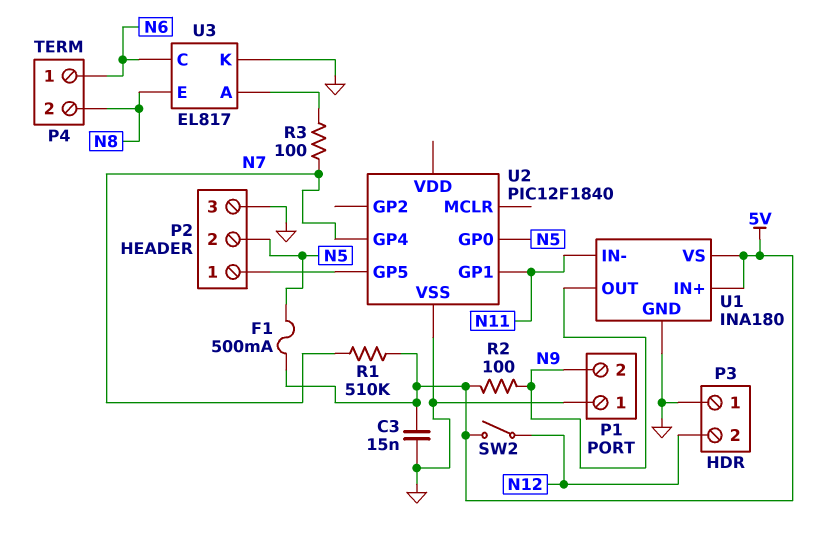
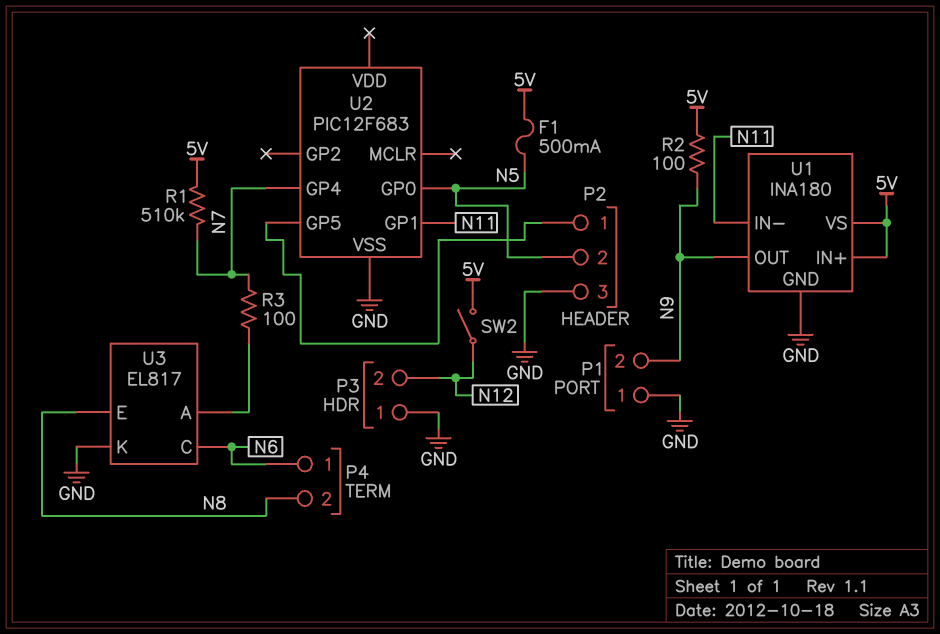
C3: 15nF (5V, GND) -> none
U2: PIC12F1840 -> PIC12F683

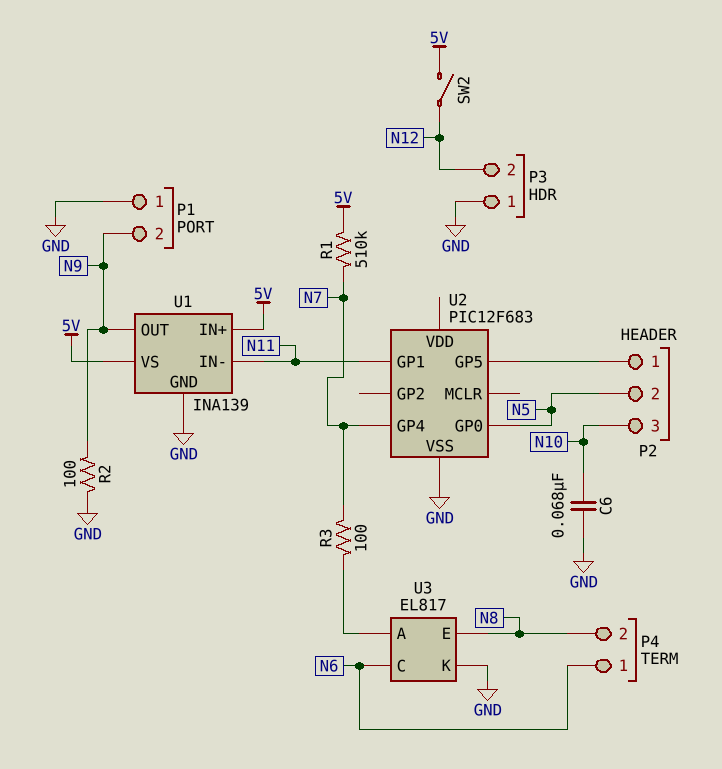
C6: none -> 68nF (GND, N10)
F1: 500mA (5V, N5) -> none
P2 pin 3: GND -> N10
R2: 100 (5V, N9) -> 100 (GND, N9)
U1: INA180 -> INA139

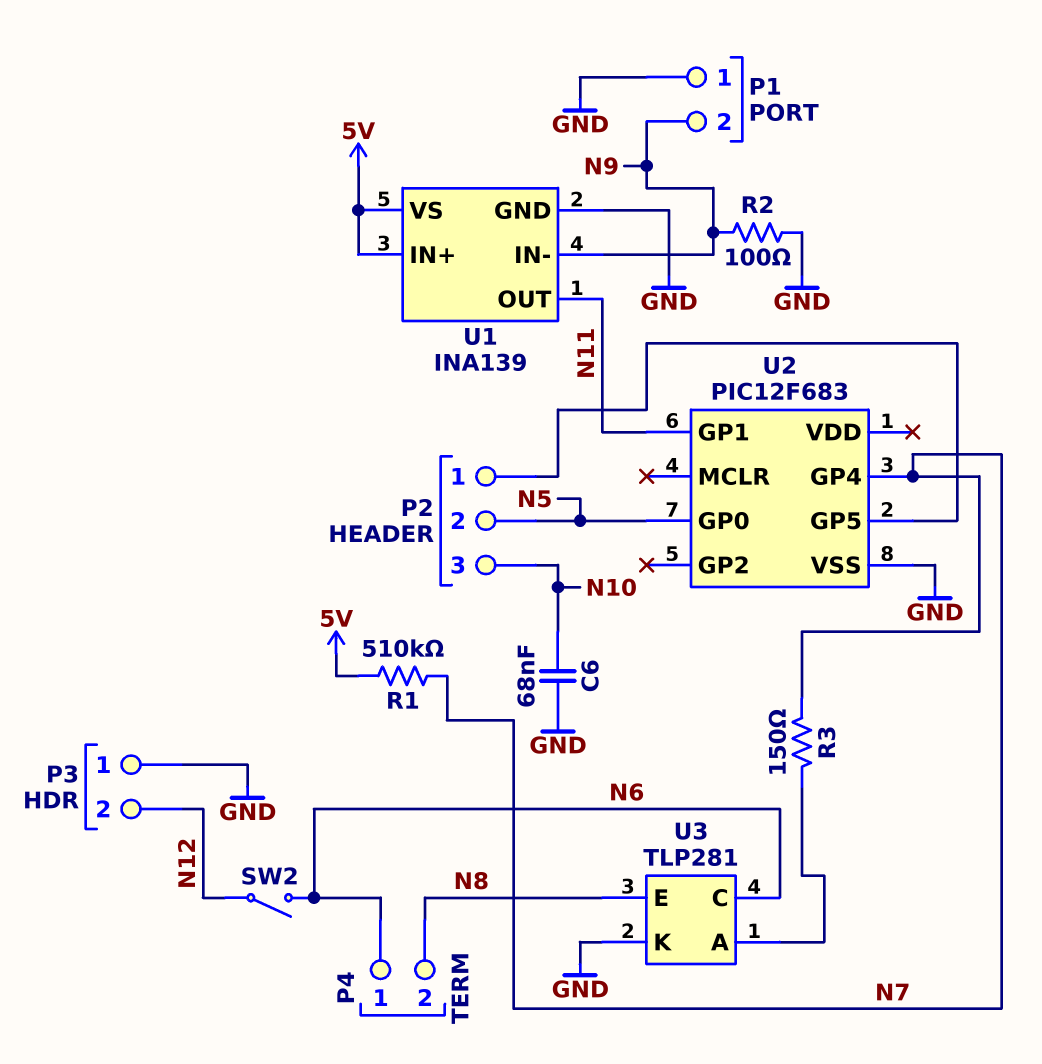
R3: 100 (N7, U3/A) -> 150 (N7, U3/A)
SW2: switch (5V, N12) -> switch (N6, N12)
U1 pin IN-: N11 -> N9
U1 pin OUT: N9 -> N11
U3: EL817 -> TLP281

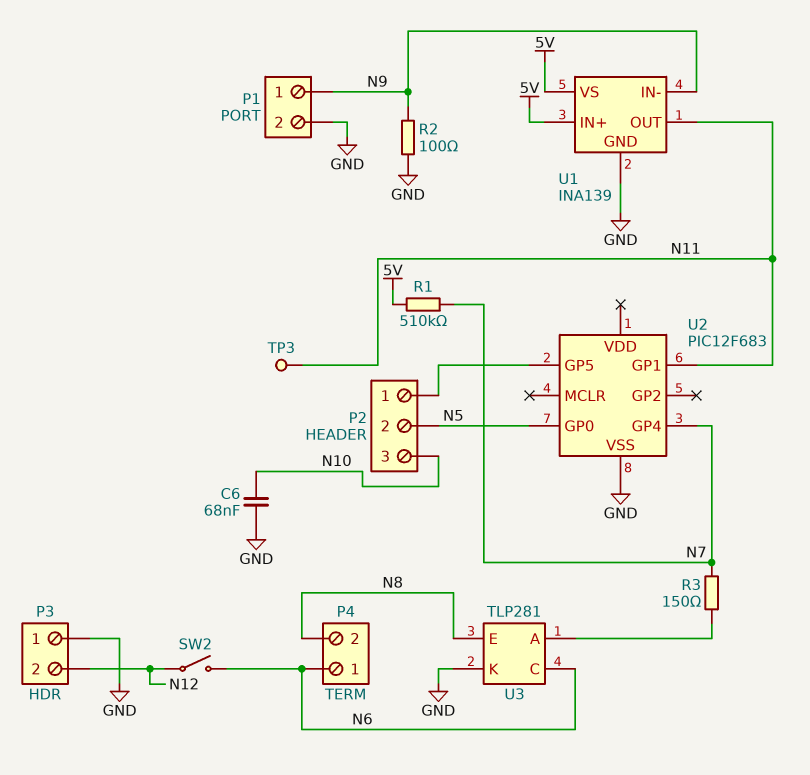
P1 pin 1: GND -> N9
P1 pin 2: N9 -> GND
TP3: none -> test point (N11)

